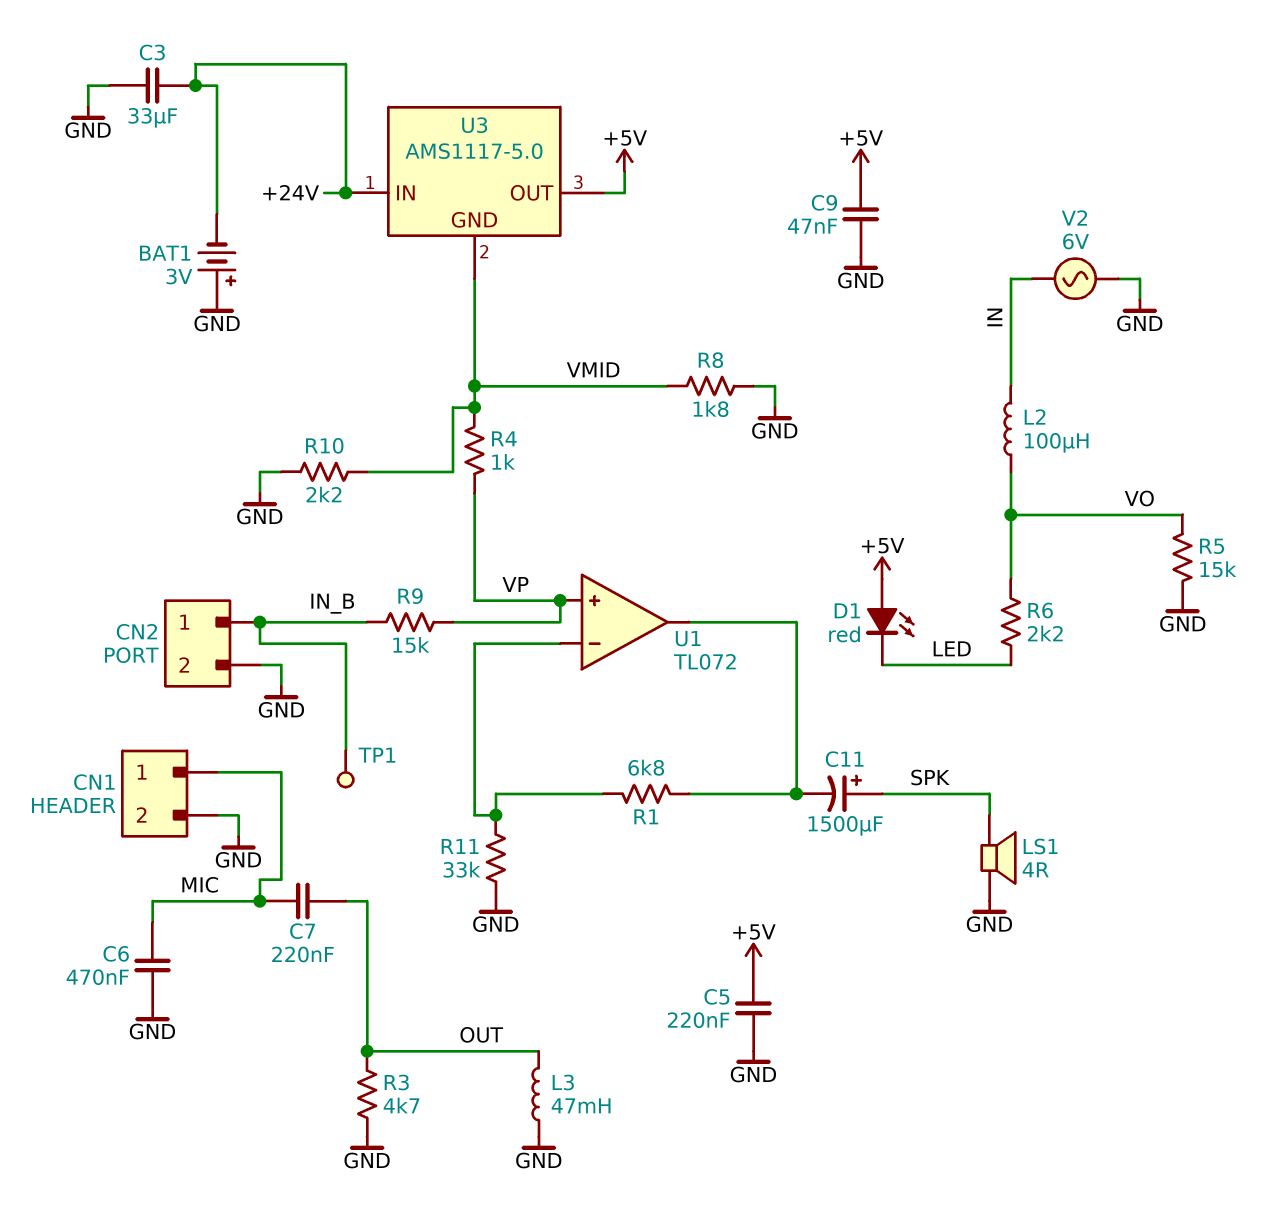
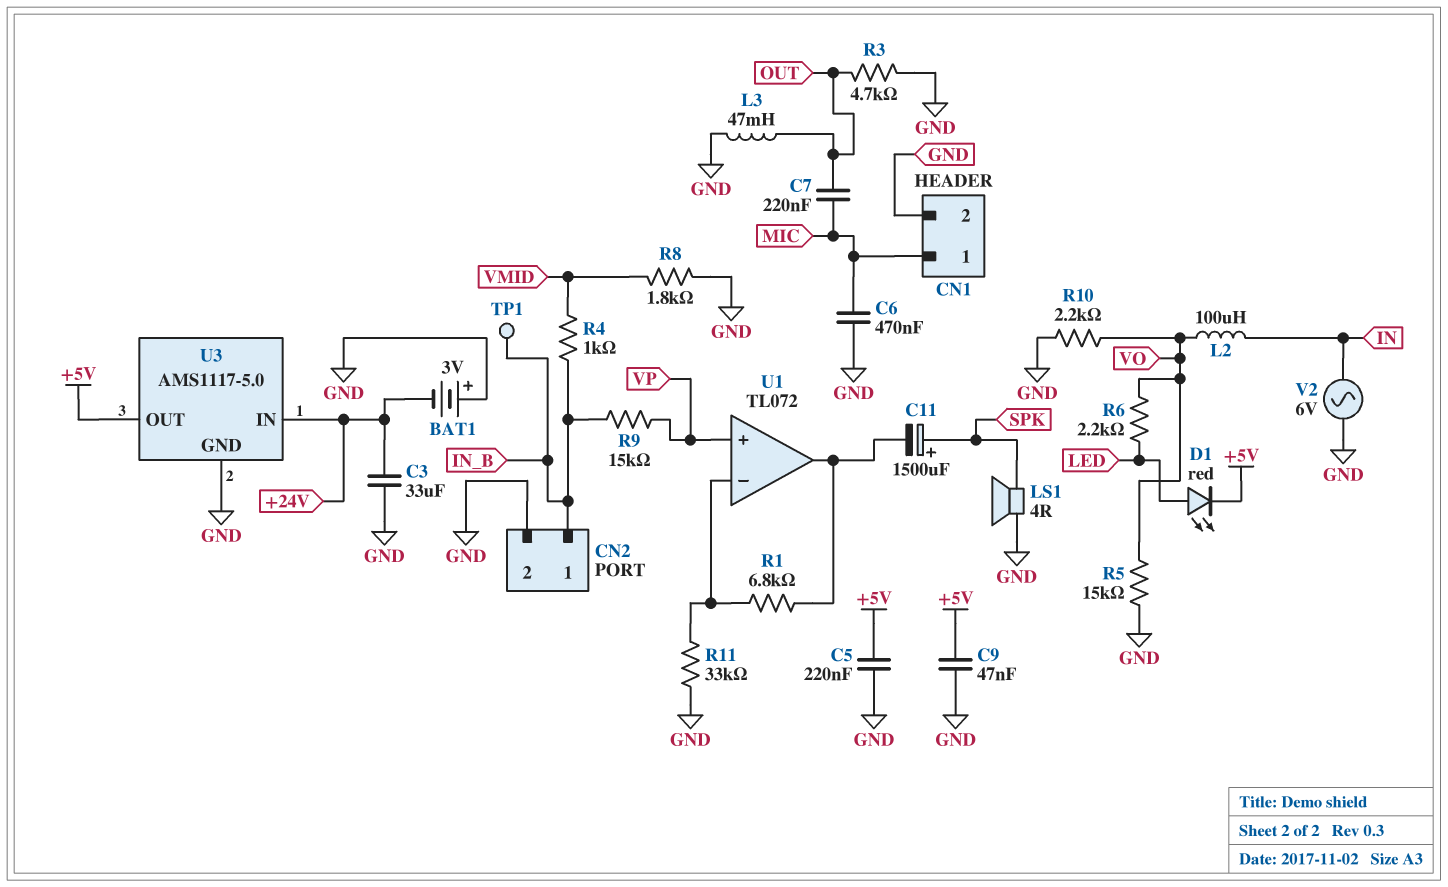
D1: LED red (A +5V, K LED) -> LED red (A LED, K +5V)
R4: 1k (VMID, VP) -> 1k (IN_B, VMID)
R10: 2.2k (GND, VMID) -> 2.2k (GND, VO)
U3 pin GND: VMID -> GND

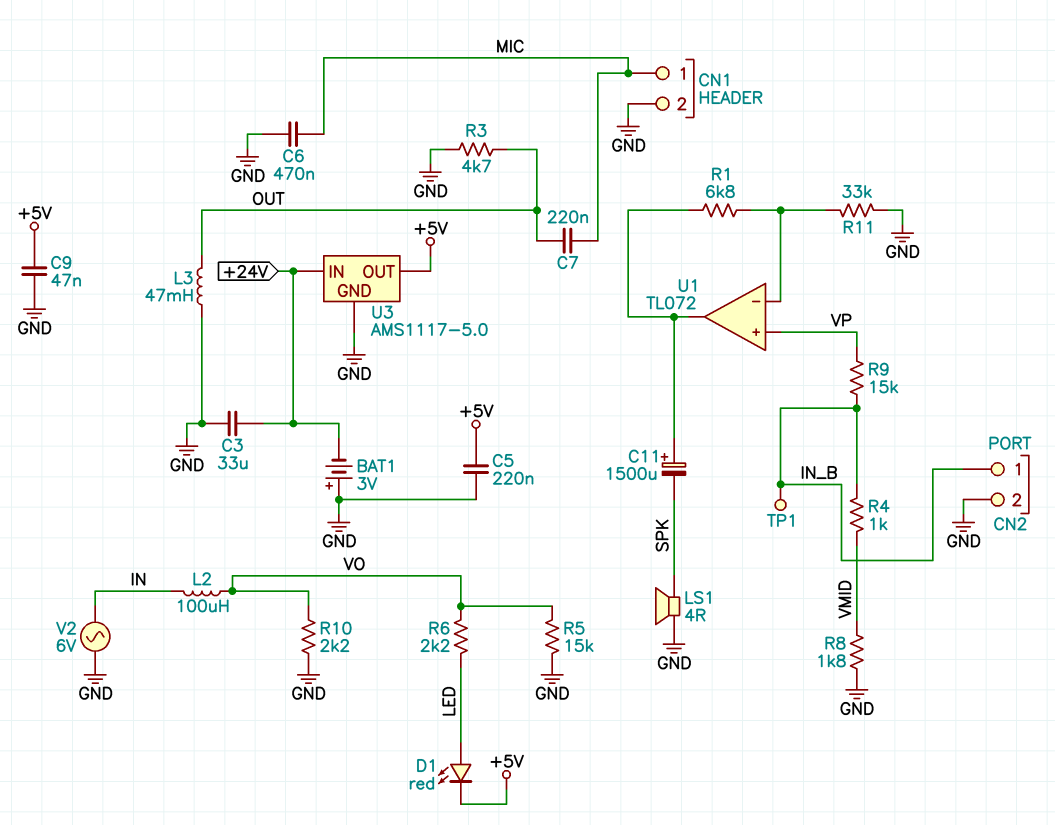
C11: 1500uF (plus SPK, minus U1/out) -> 1500uF (plus U1/out, minus SPK)

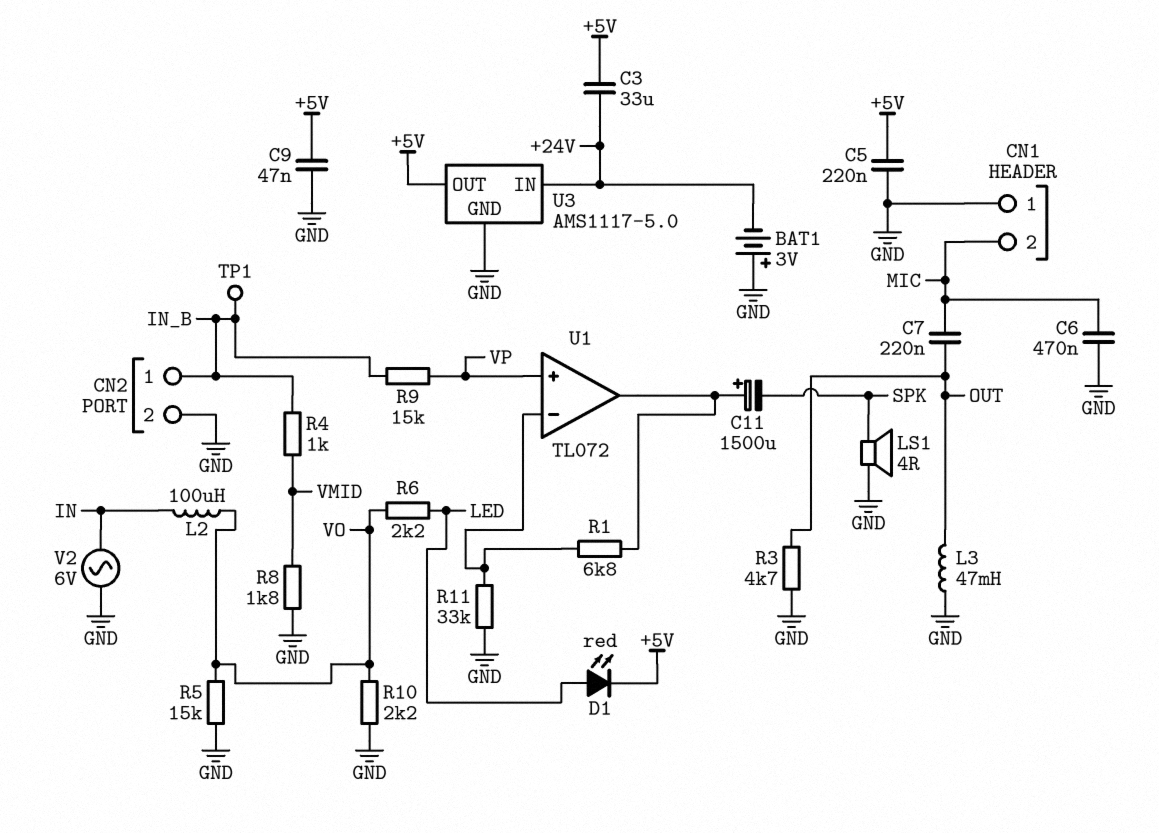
C3: 33uF (+24V, GND) -> 33uF (+5V, +24V)
CN1 pin 1: MIC -> GND
CN1 pin 2: GND -> MIC

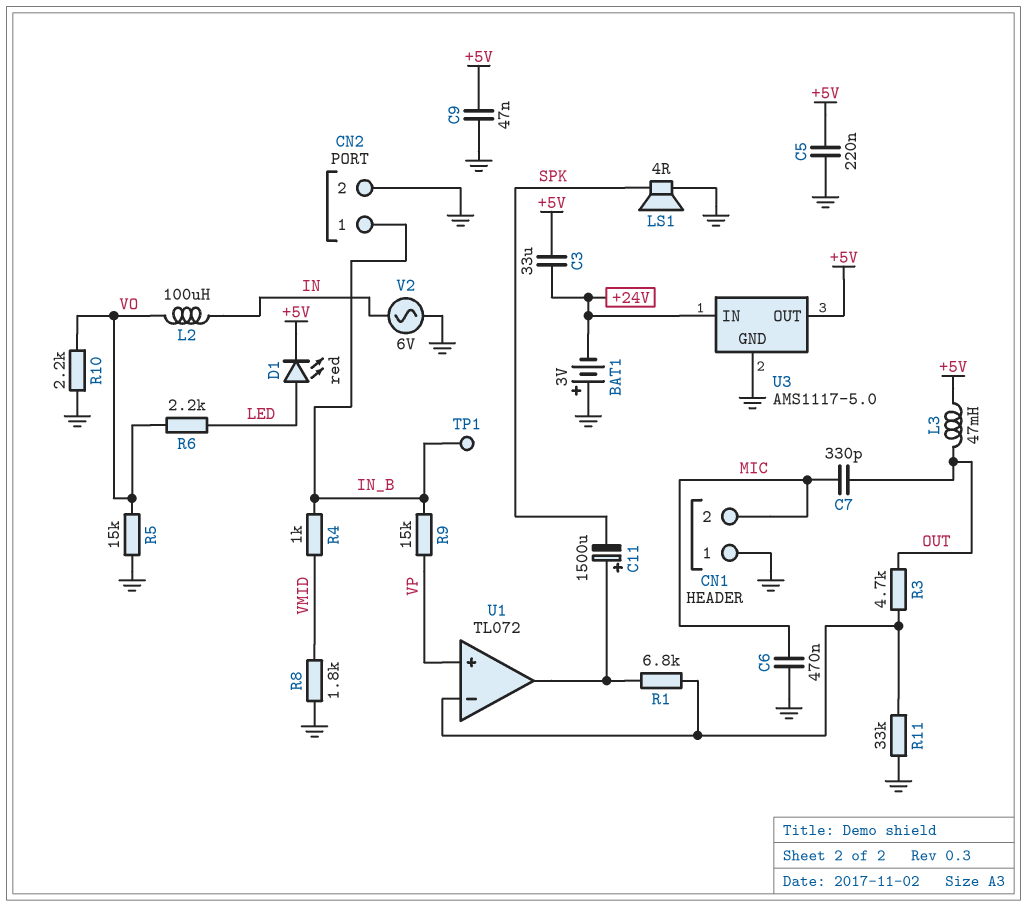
C7: 220nF (MIC, OUT) -> 330pF (MIC, OUT)
L3: 47mH (GND, OUT) -> 47mH (+5V, OUT)
R3: 4.7k (GND, OUT) -> 4.7k (OUT, U1/in-)

